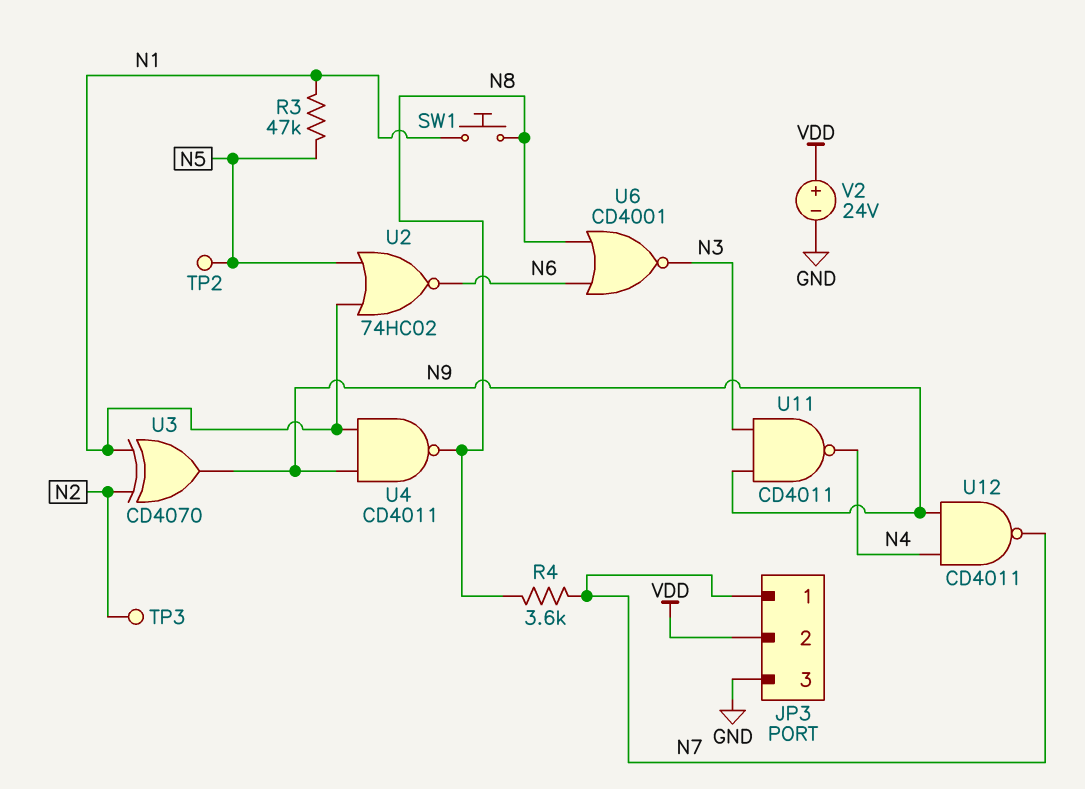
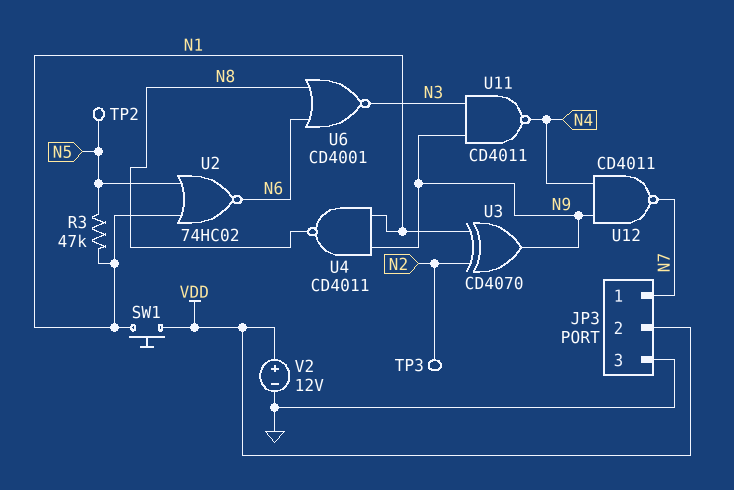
R4: 3.6k (N7, N8) -> none
SW1: button (N1, N8) -> button (N1, VDD)
V2: 24V (plus VDD, minus GND) -> 12V (plus VDD, minus GND)

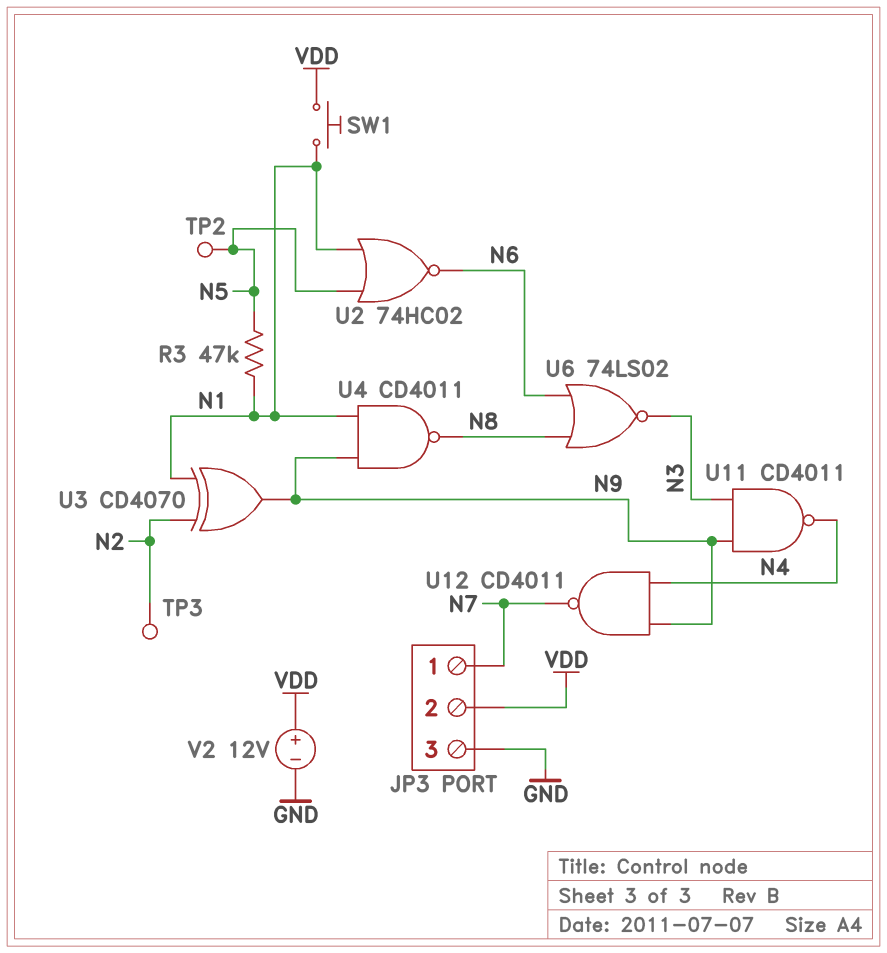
U6: NOR CD4001 (in N6, in N8, out N3) -> NOR 74LS02 (in N6, in N8, out N3)

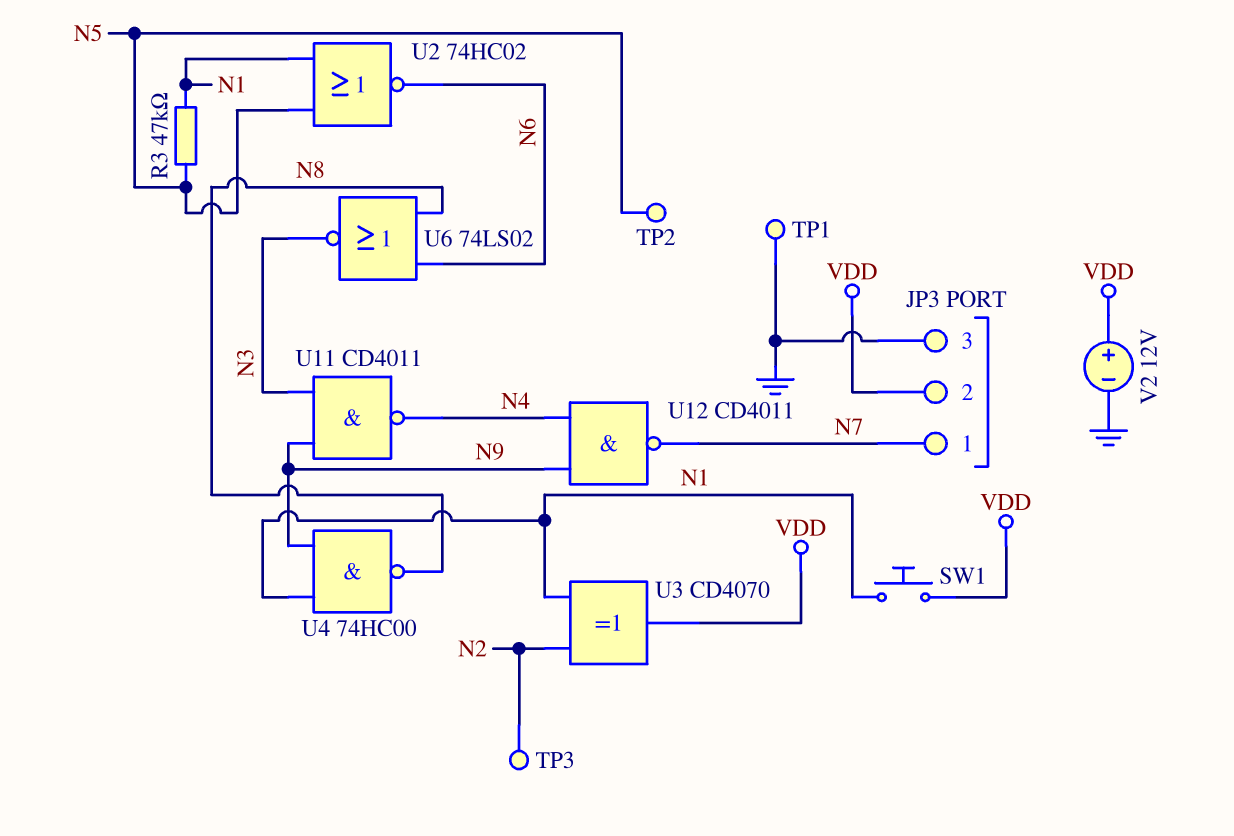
TP1: none -> test point (GND)
U3: XOR CD4070 (in N1, in N2, out N9) -> XOR CD4070 (in N1, in N2, out VDD)
U4: NAND CD4011 (in N1, in N9, out N8) -> NAND 74HC00 (in N1, in N9, out N8)

